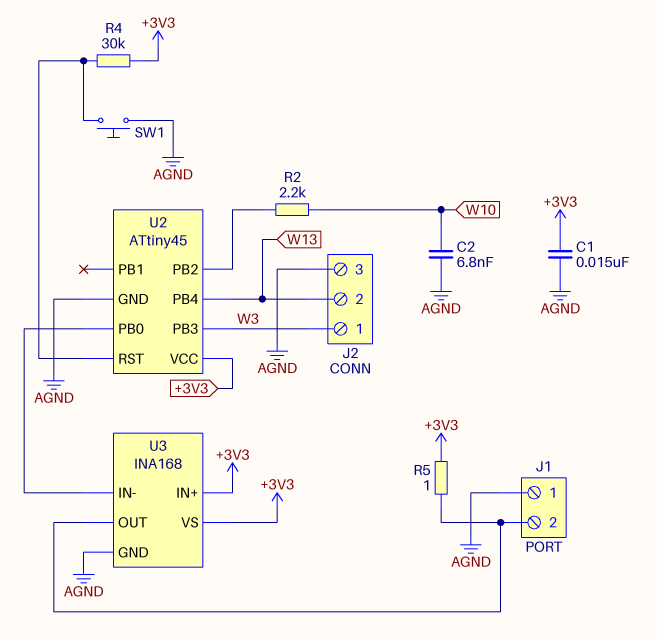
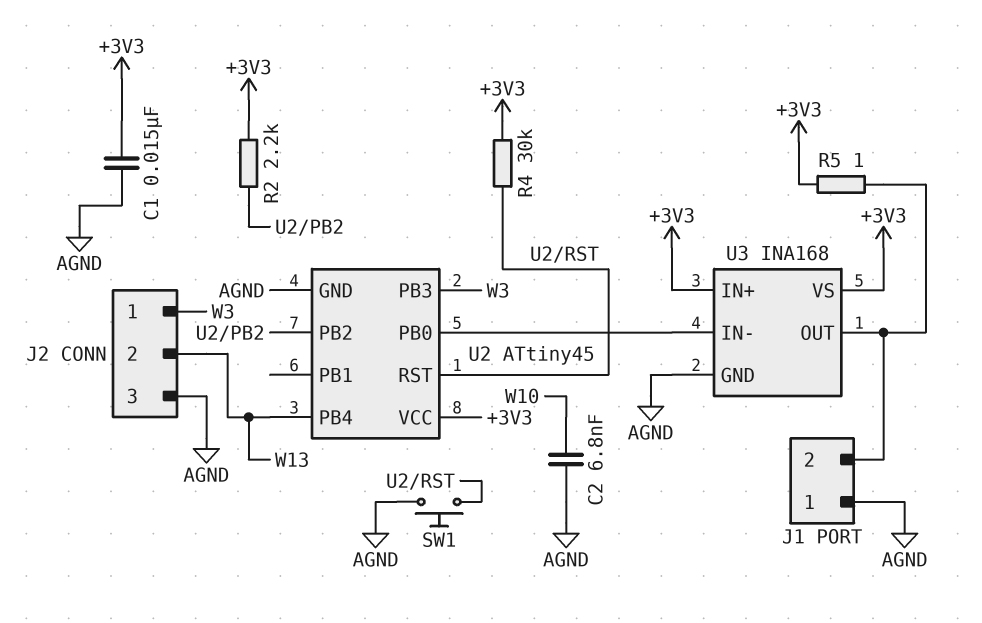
R2: 2.2k (U2/PB2, W10) -> 2.2k (+3V3, U2/PB2)

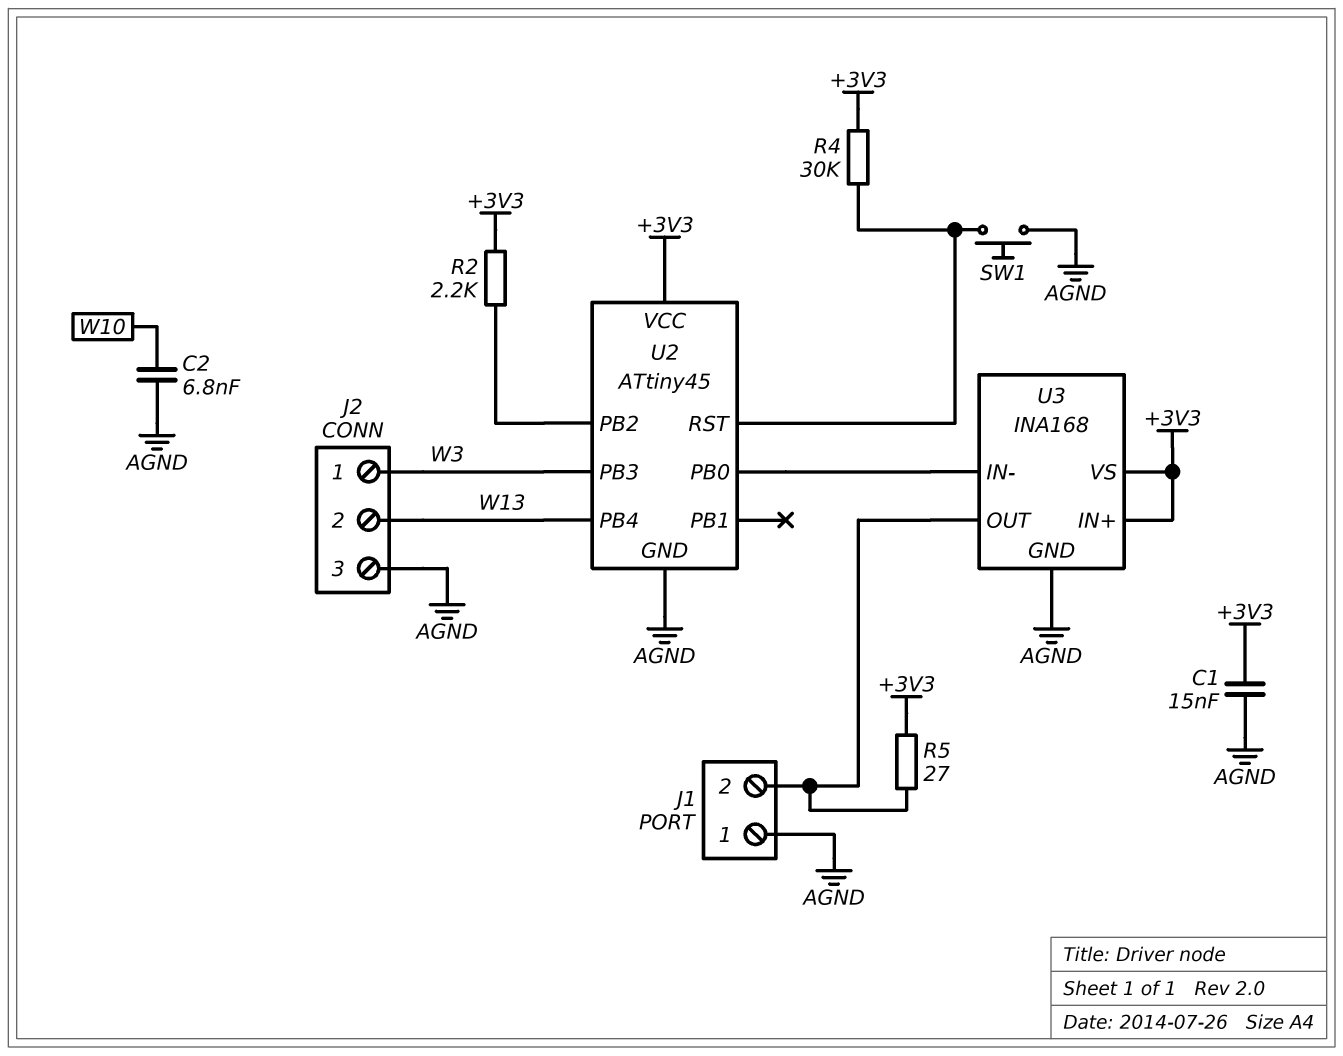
R5: 1 (+3V3, J1/2) -> 27 (+3V3, J1/2)

